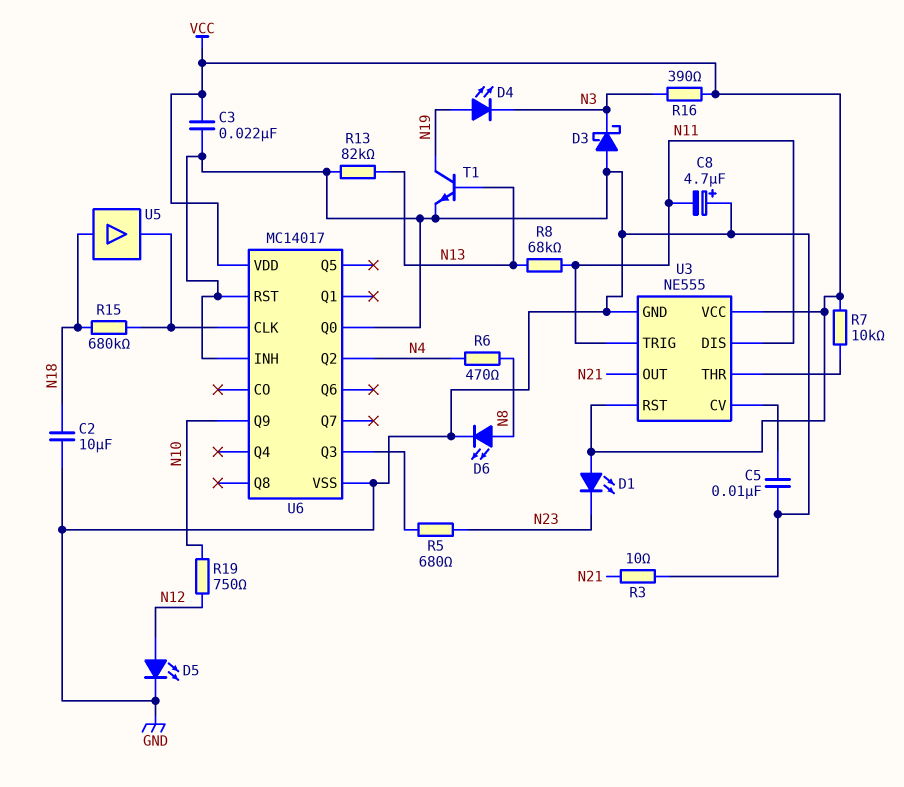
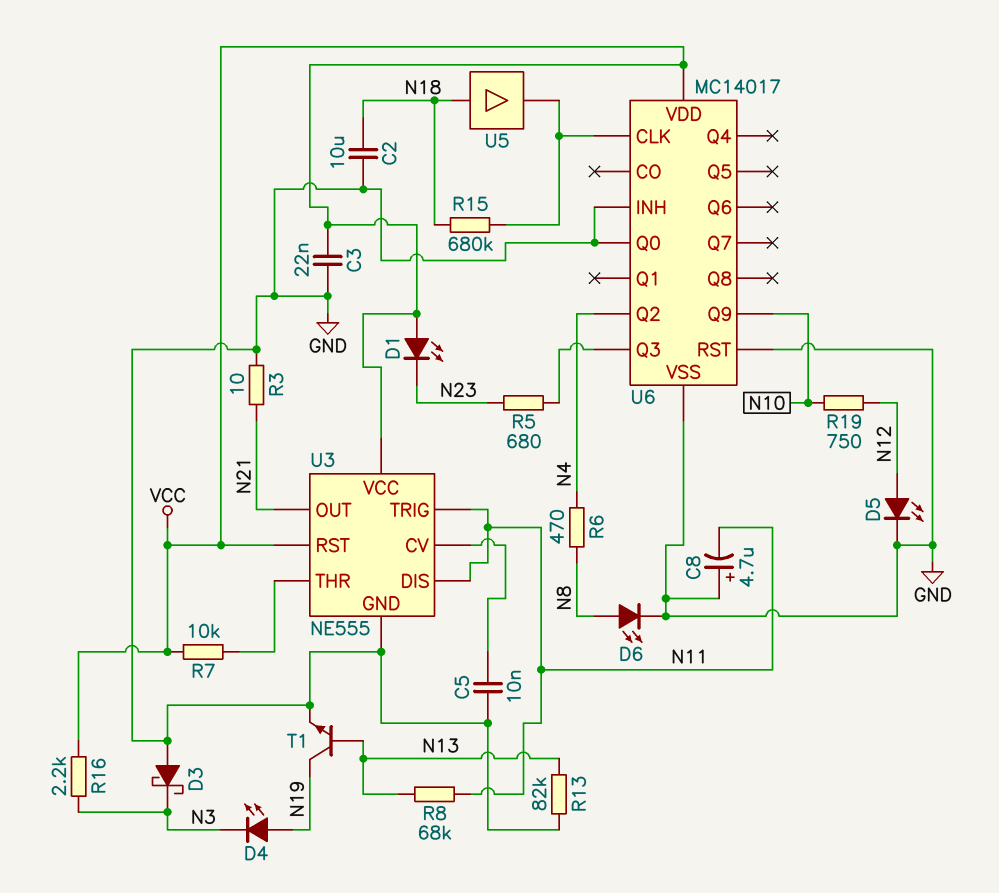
R16: 390 (N3, VCC) -> 2.2k (N3, VCC)

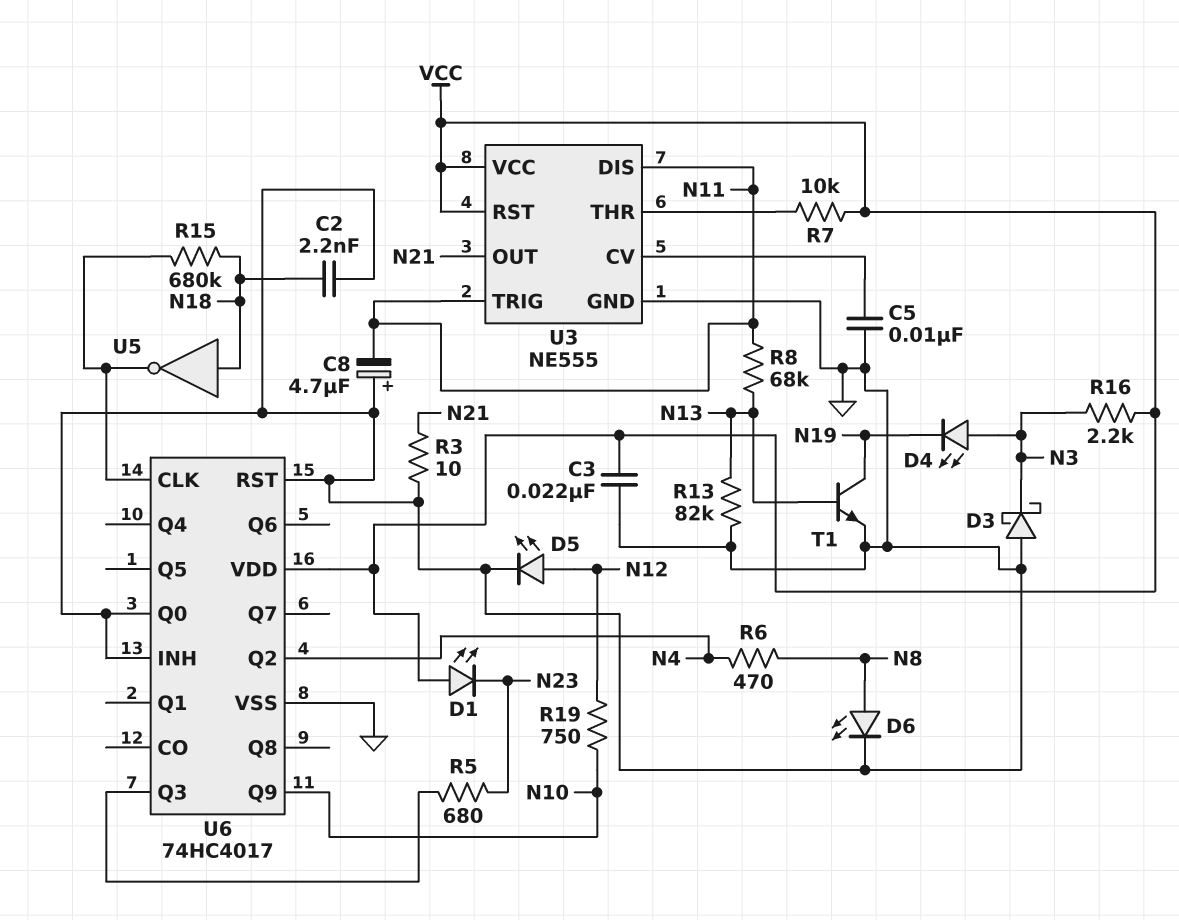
C2: 10uF (GND, N18) -> 2.2nF (GND, N18)
D4: LED (A N19, K N3) -> LED (A N3, K N19)
U5: buffer (in N18, out U6/CLK) -> NOT (in N18, out U6/CLK)
U6: MC14017 -> 74HC4017

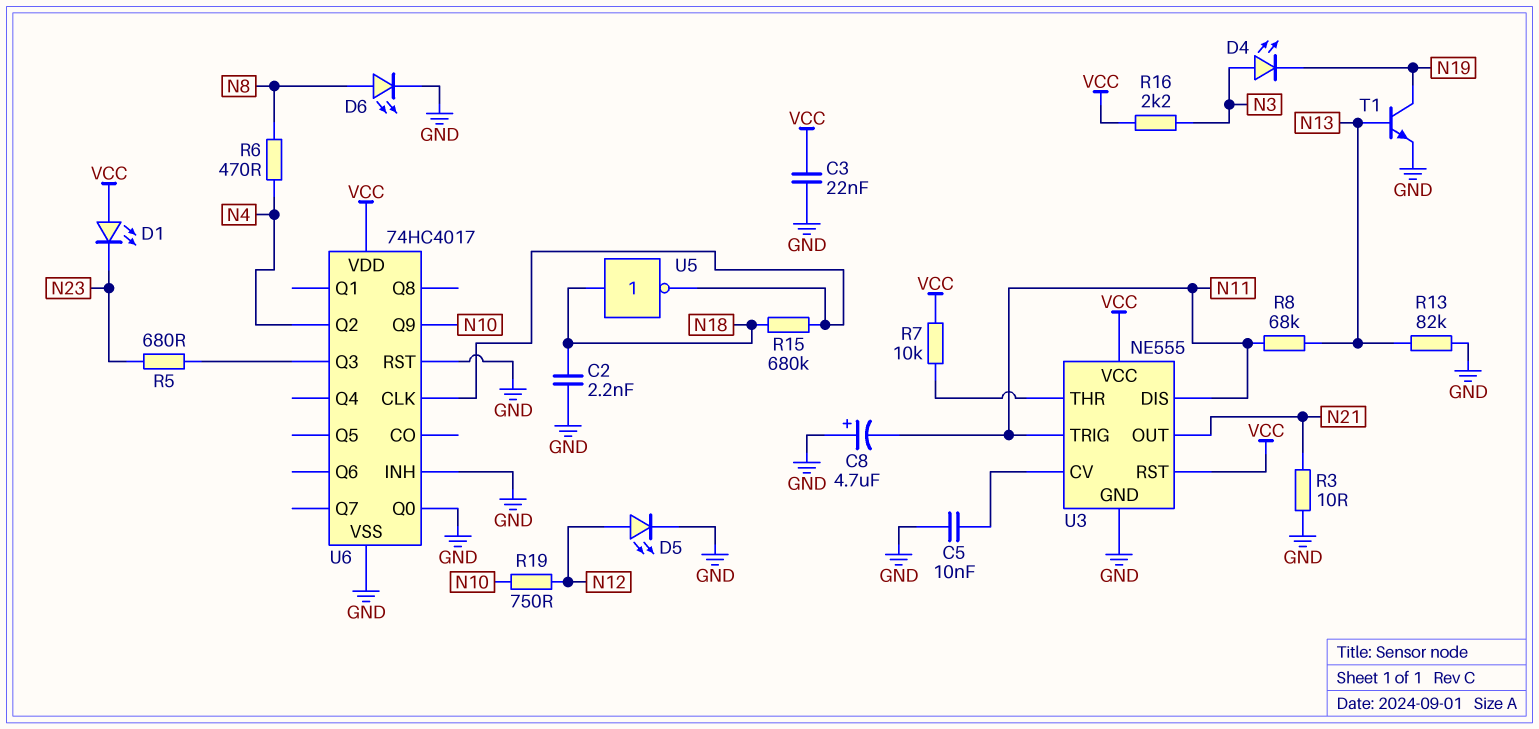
D3: schottky (A GND, K N3) -> none

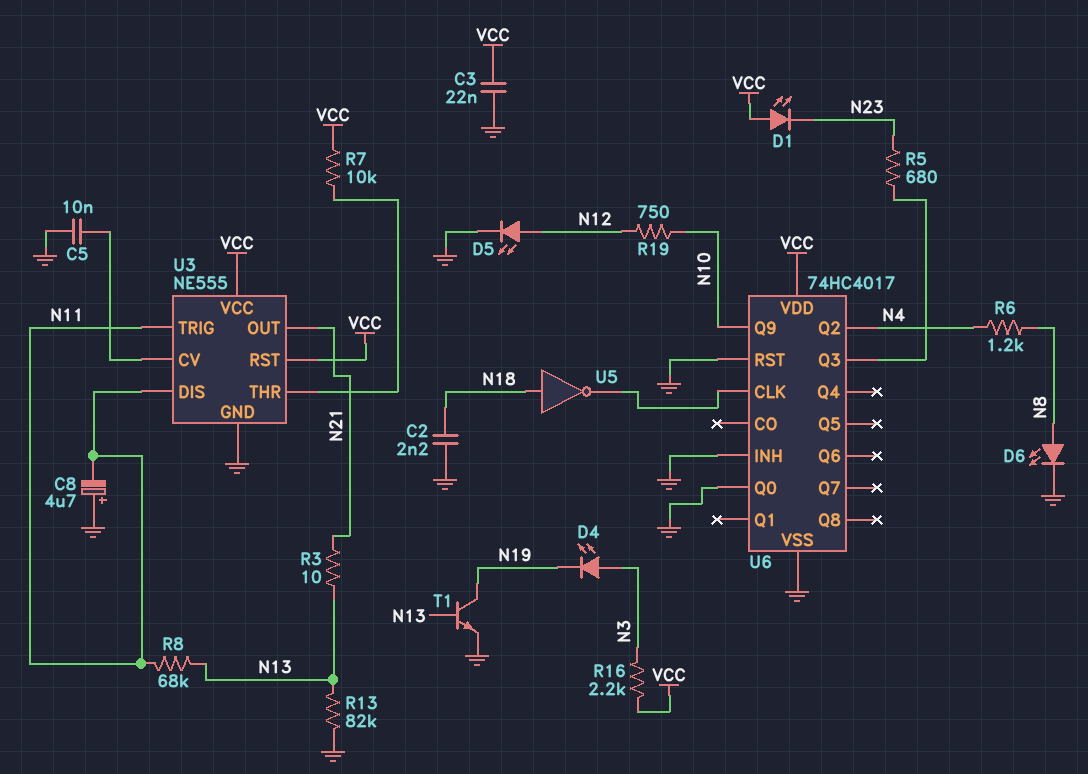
R3: 10 (GND, N21) -> 10 (N13, N21)
R6: 470 (N4, N8) -> 1.2k (N4, N8)
R15: 680k (N18, U6/CLK) -> none

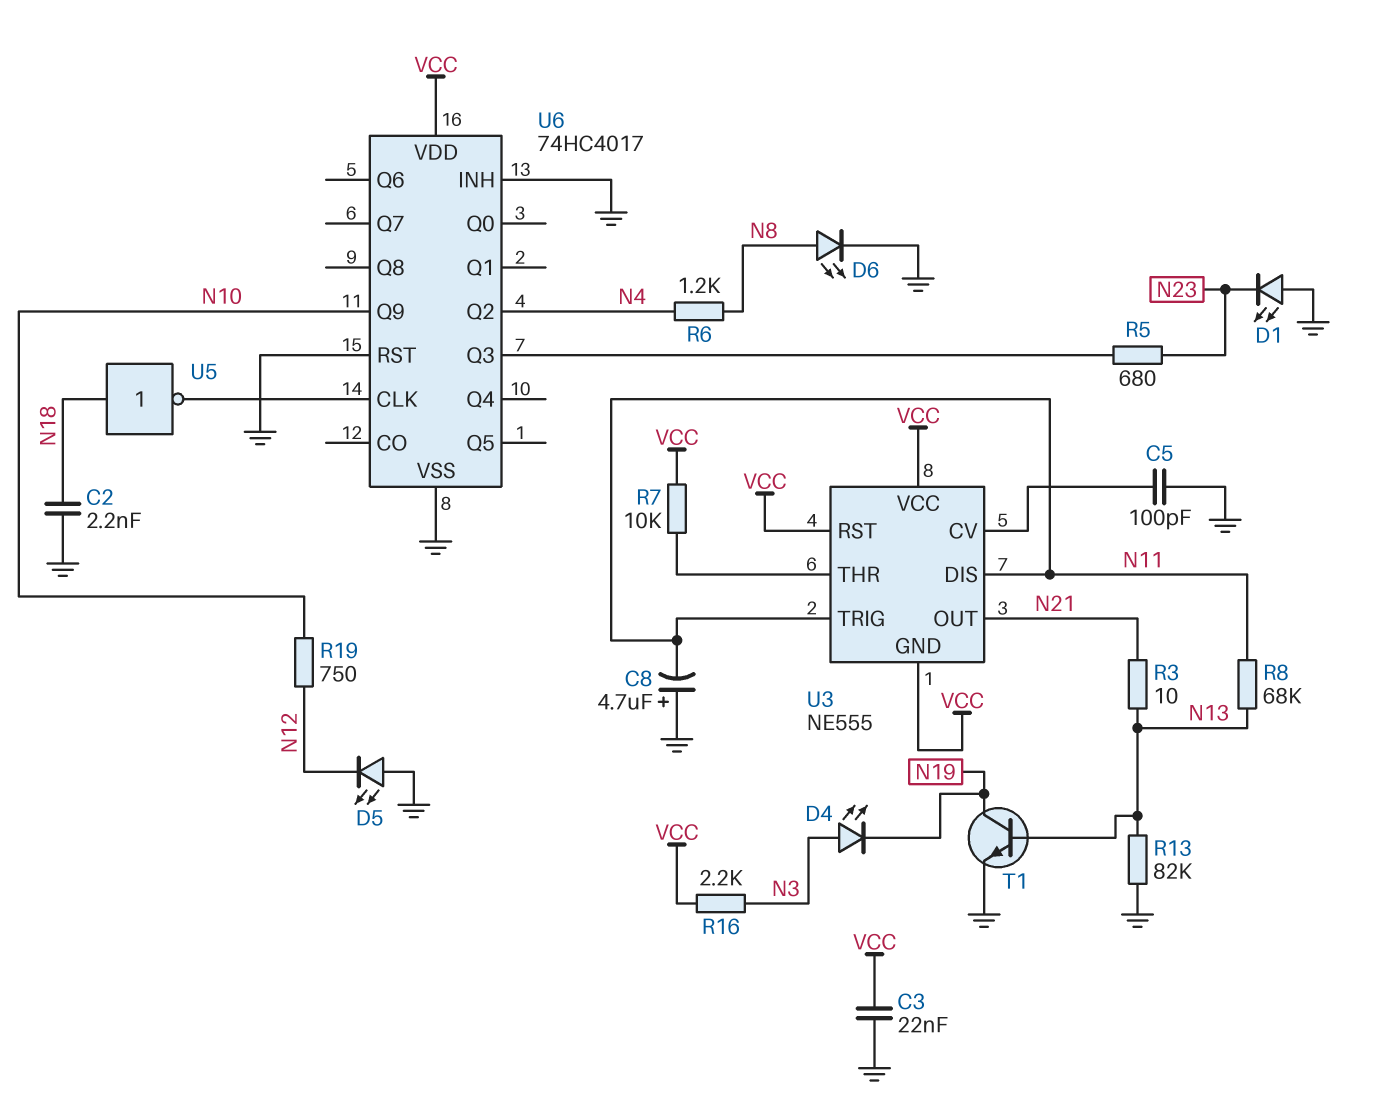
C5: 10nF (GND, U3/CV) -> 100pF (GND, U3/CV)
D1: LED (A VCC, K N23) -> LED (A GND, K N23)
D5: LED (A N12, K GND) -> LED (A GND, K N12)
U3 pin GND: GND -> VCC
U6 pin Q0: GND -> none

